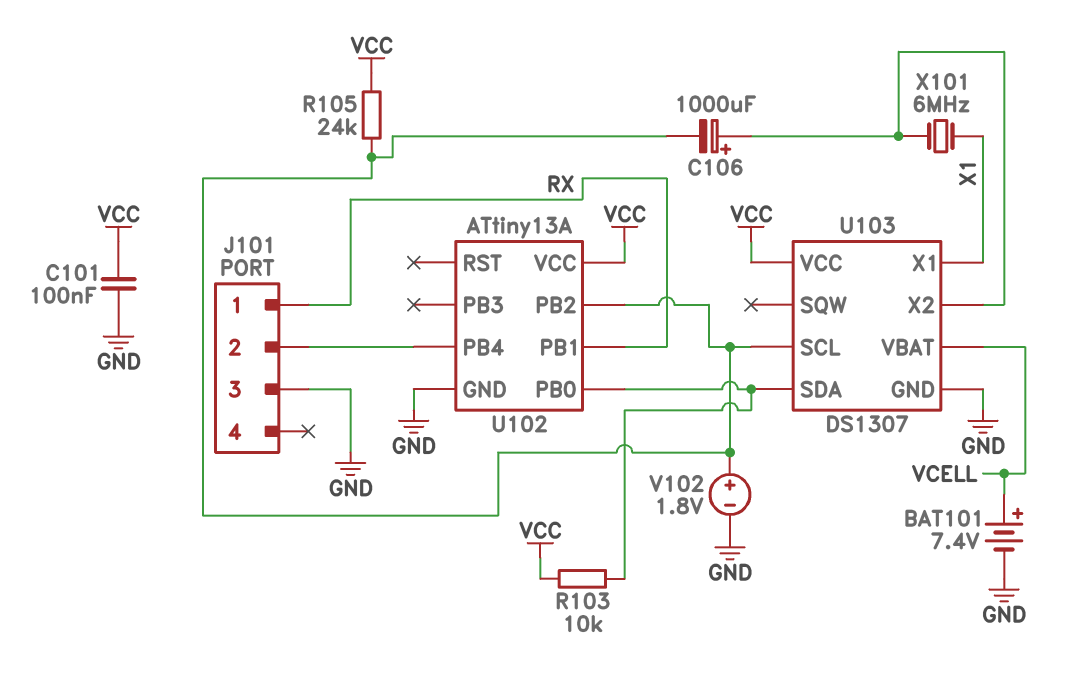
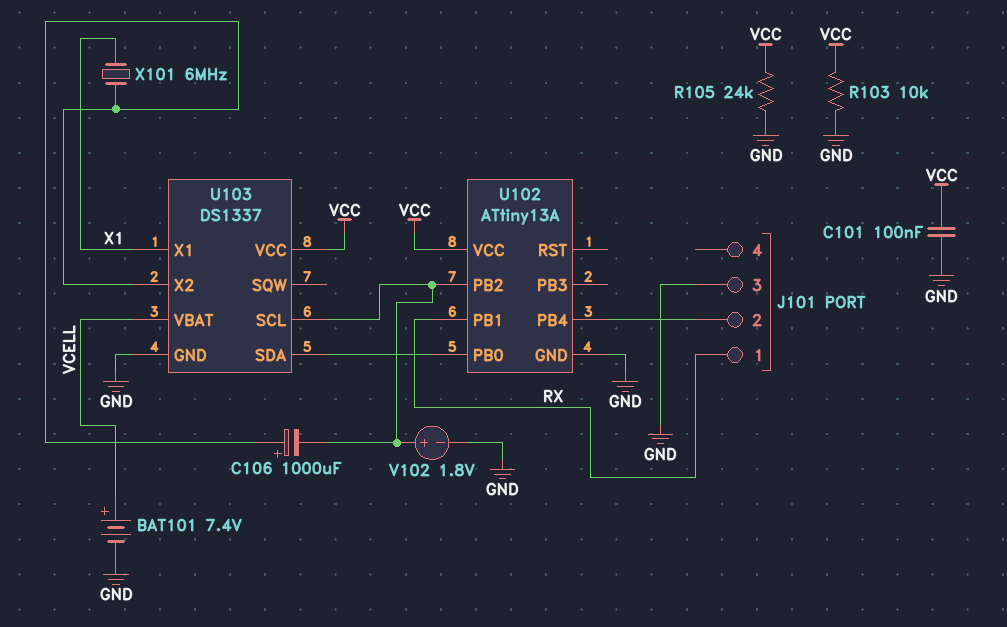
R103: 10k (U102/PB0, VCC) -> 10k (GND, VCC)
R105: 24k (U102/PB2, VCC) -> 24k (GND, VCC)
U103: DS1307 -> DS1337

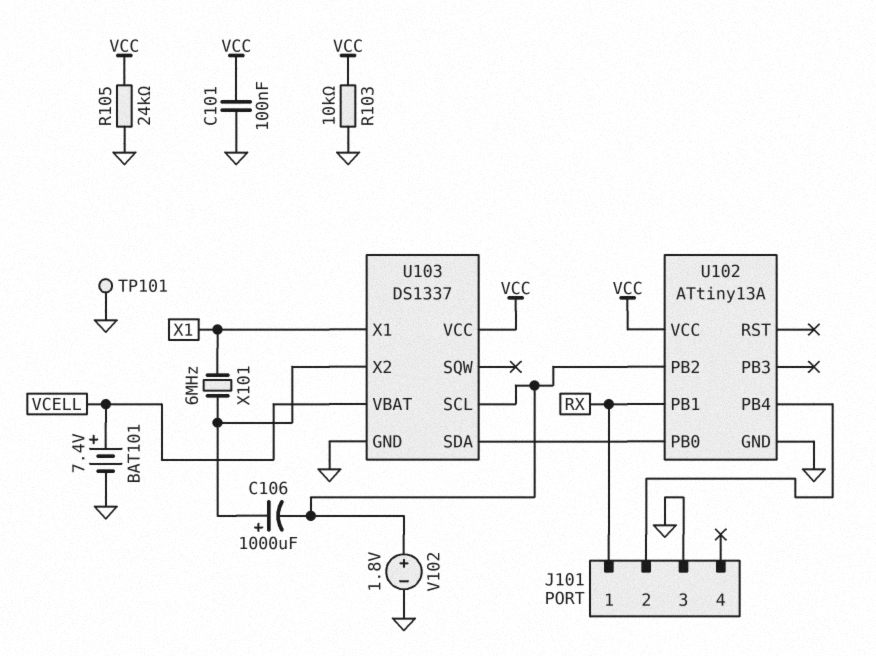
TP101: none -> test point (GND)

